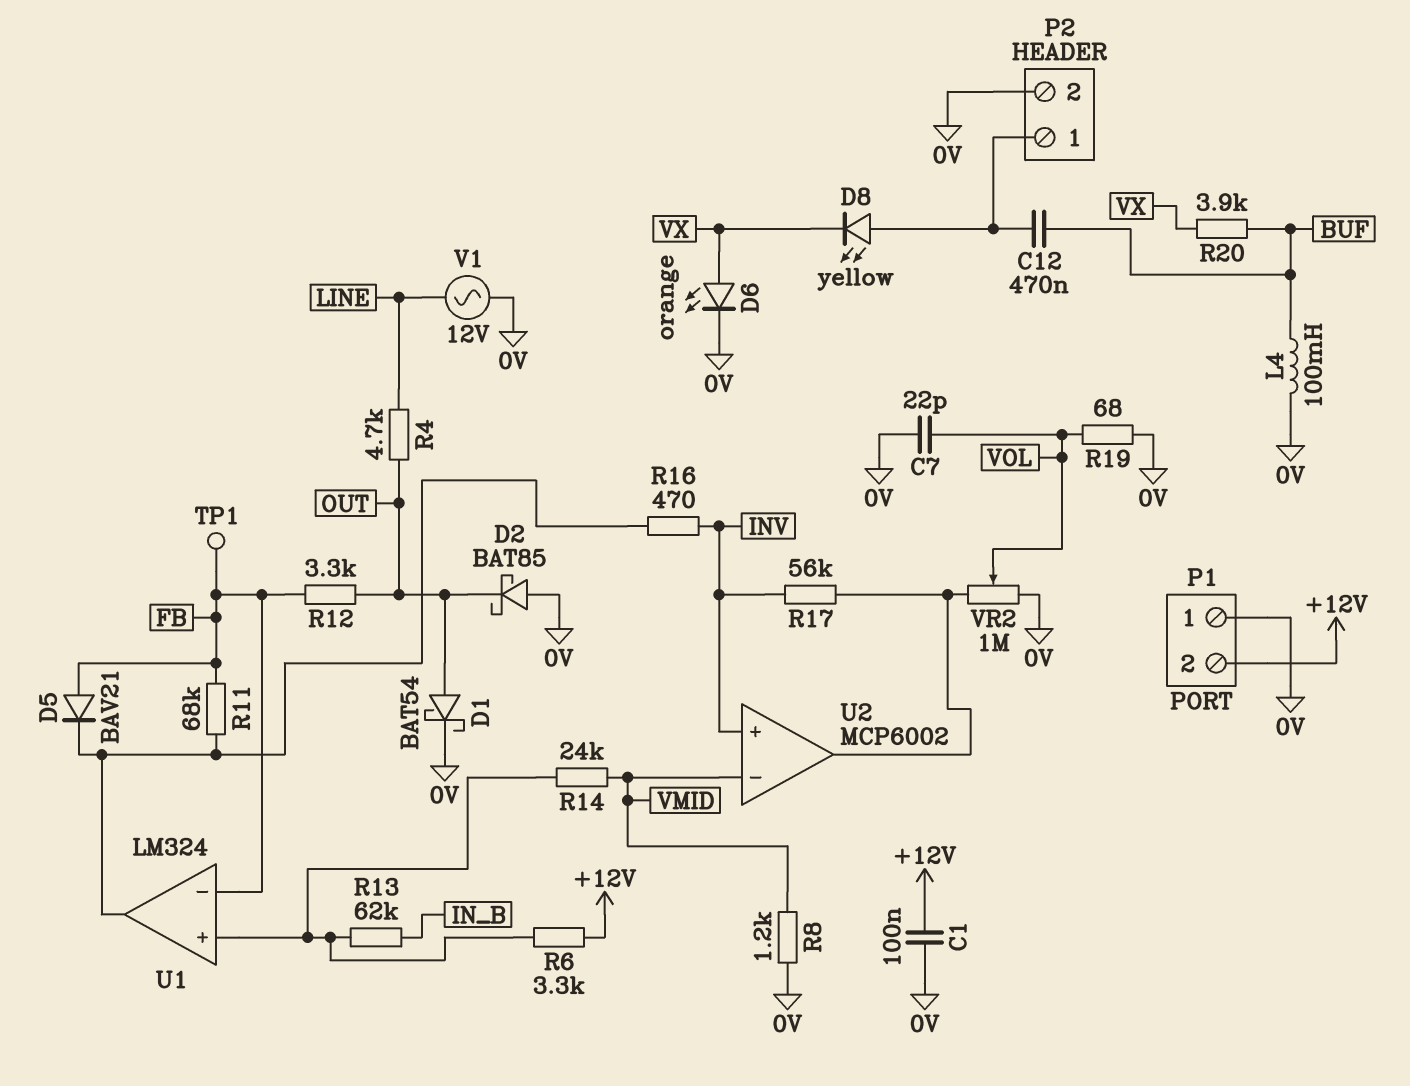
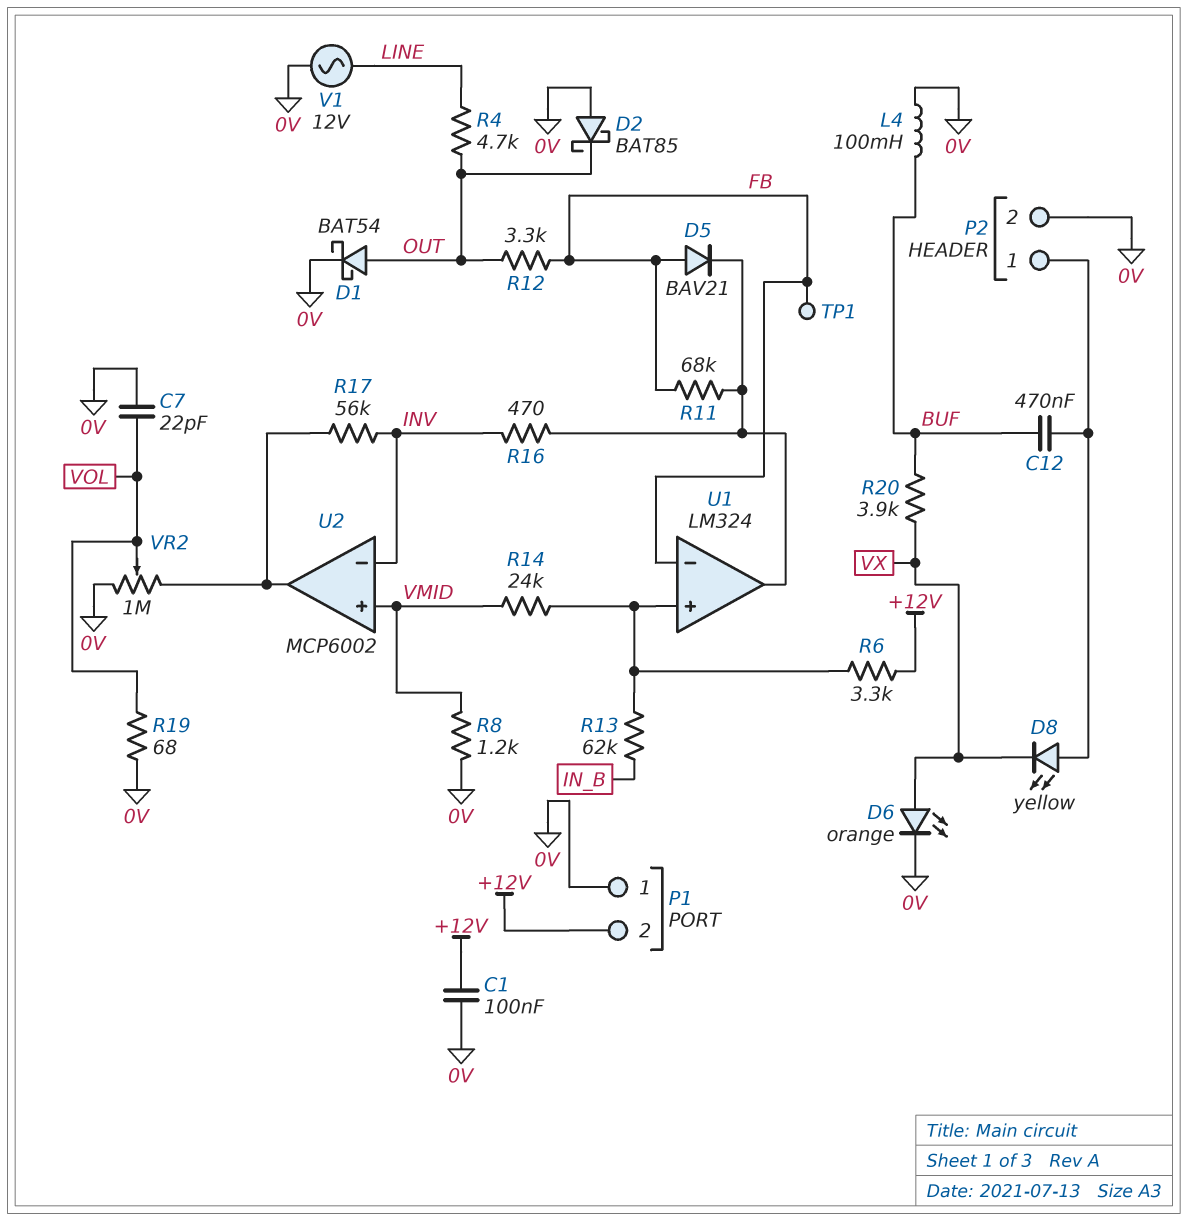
U2 pin in+: INV -> VMID
U2 pin in-: VMID -> INV

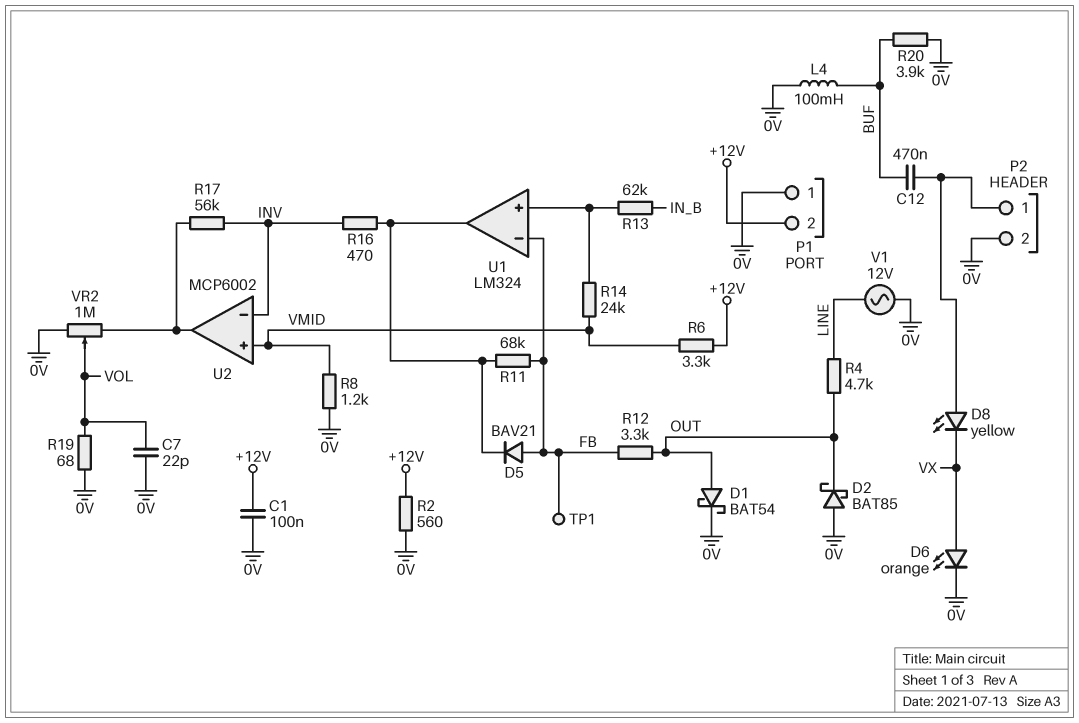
R2: none -> 560 (+12V, 0V)
R6: 3.3k (+12V, U1/in+) -> 3.3k (+12V, VMID)
R20: 3.9k (BUF, VX) -> 3.9k (0V, BUF)

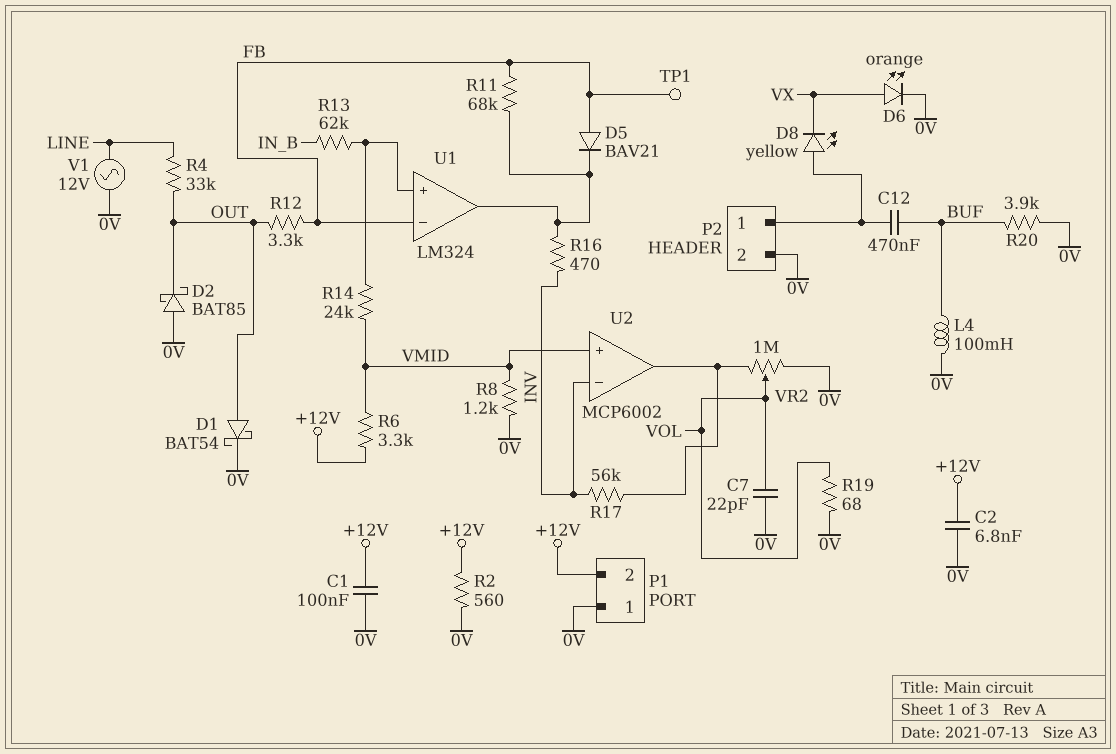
C2: none -> 6.8nF (+12V, 0V)
R4: 4.7k (LINE, OUT) -> 33k (LINE, OUT)

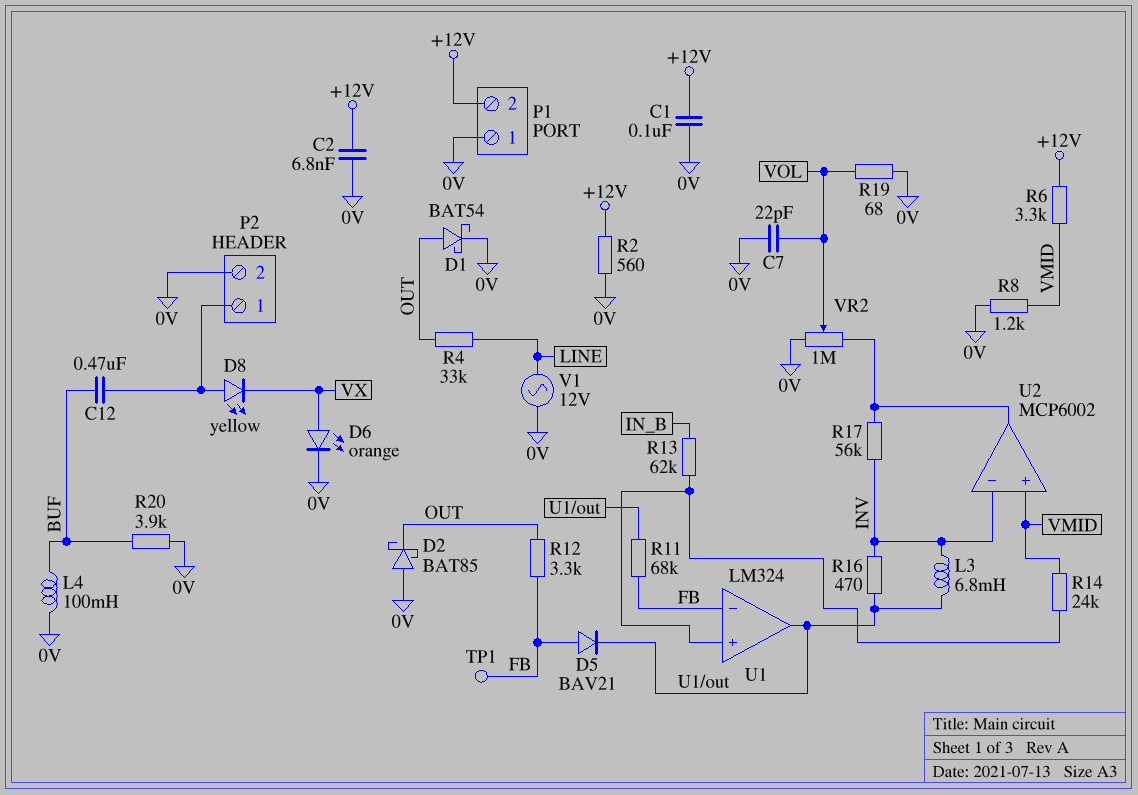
L3: none -> 6.8mH (INV, U1/out)

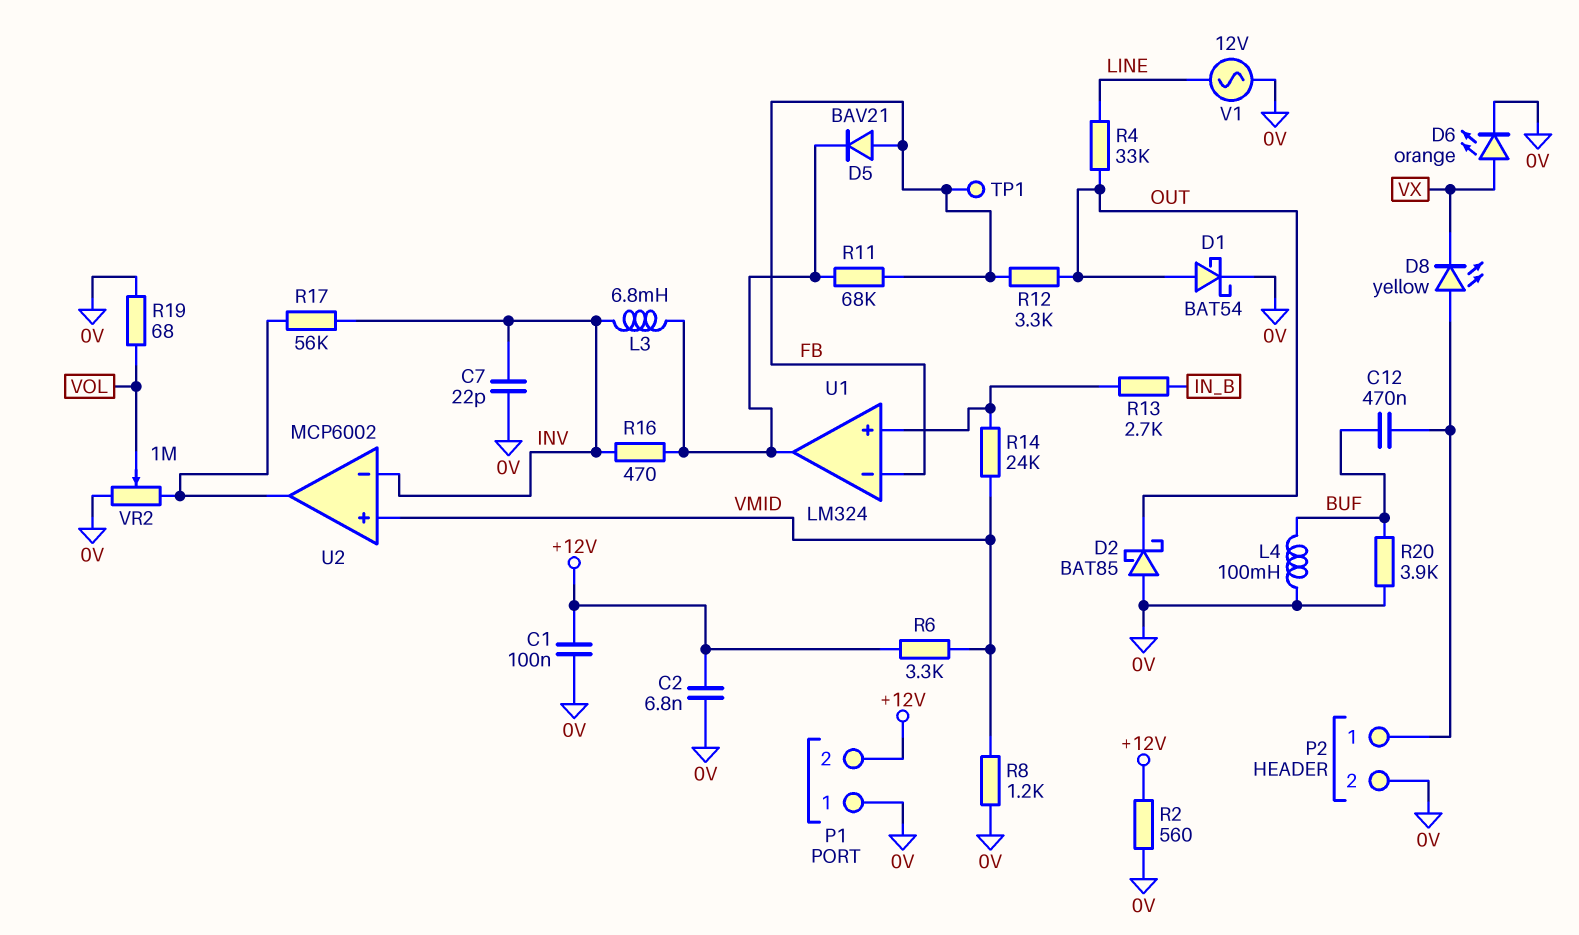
C7: 22pF (0V, VOL) -> 22pF (0V, INV)
R13: 62k (IN_B, U1/in+) -> 2.7k (IN_B, U1/in+)

